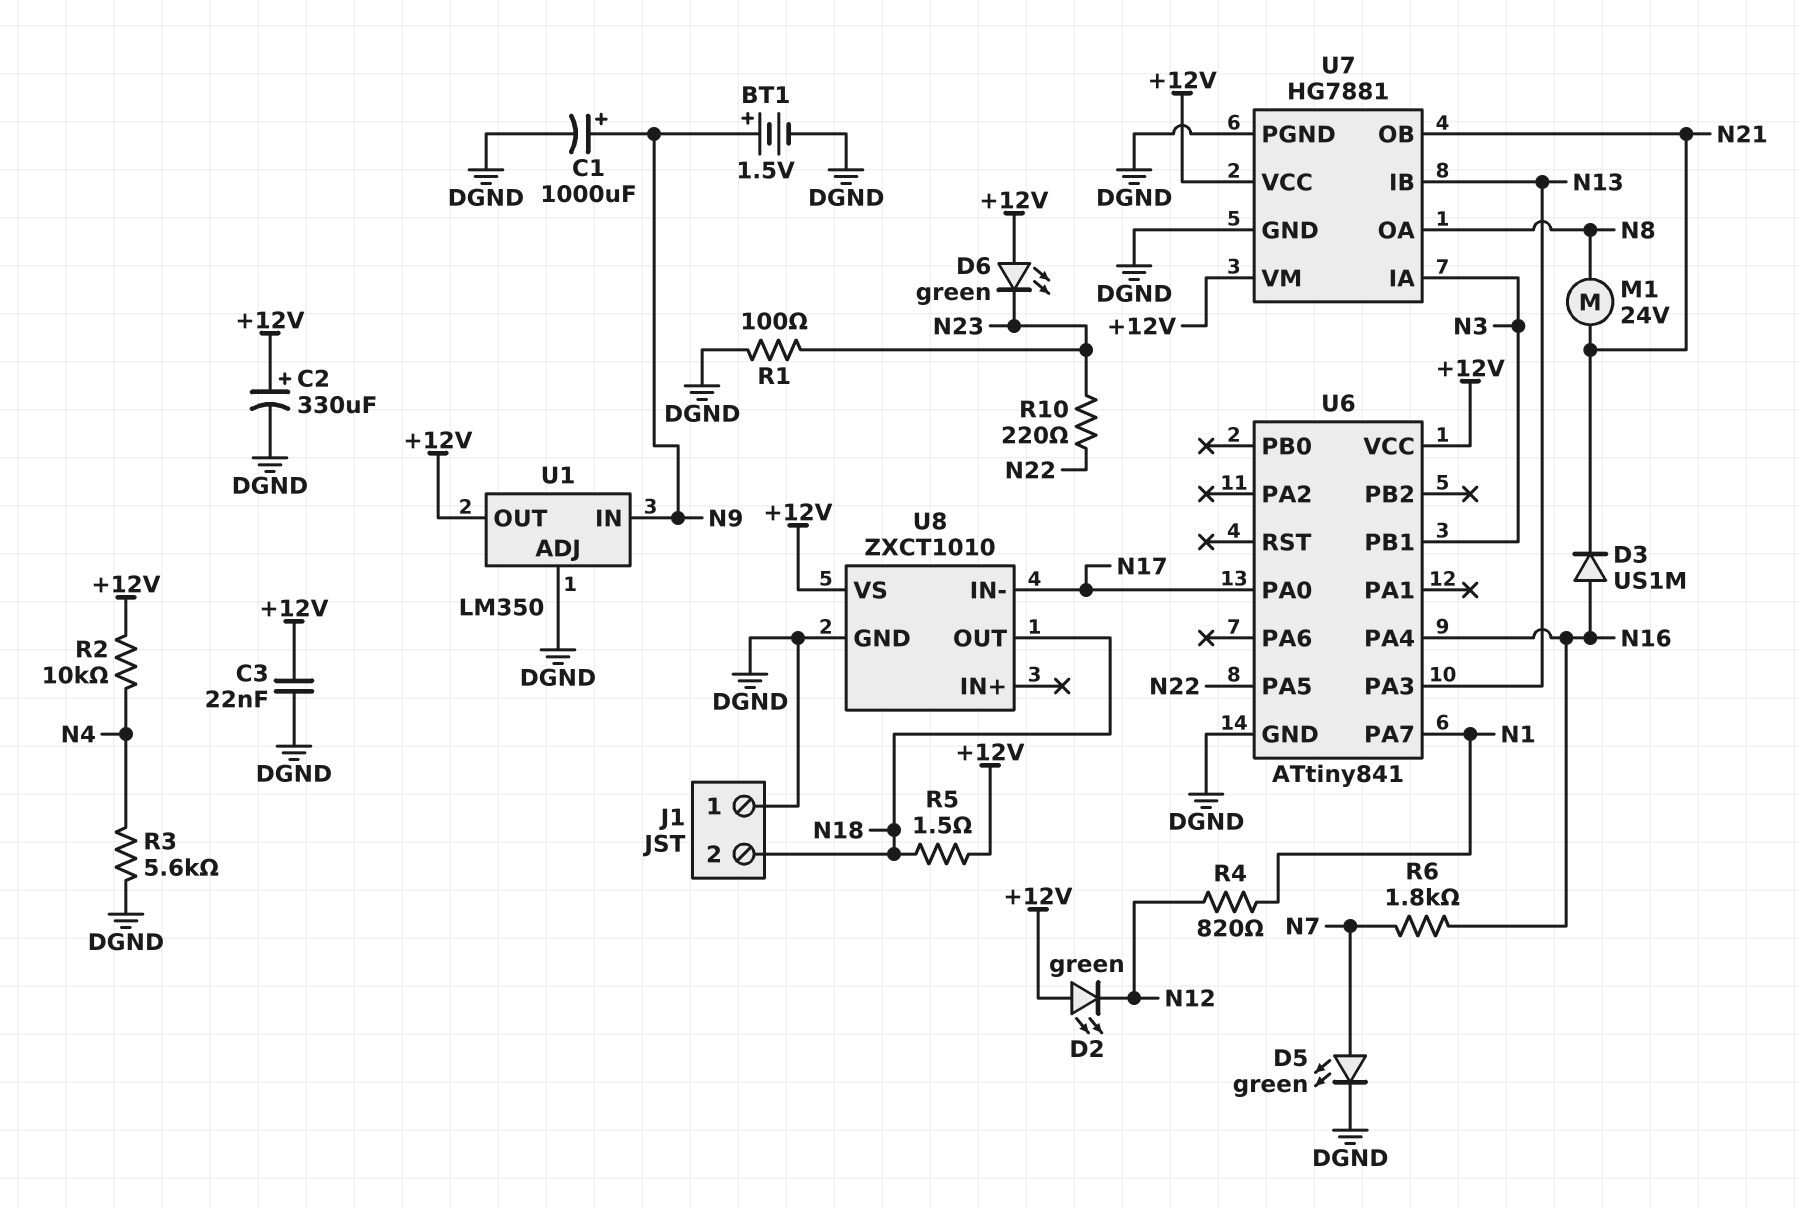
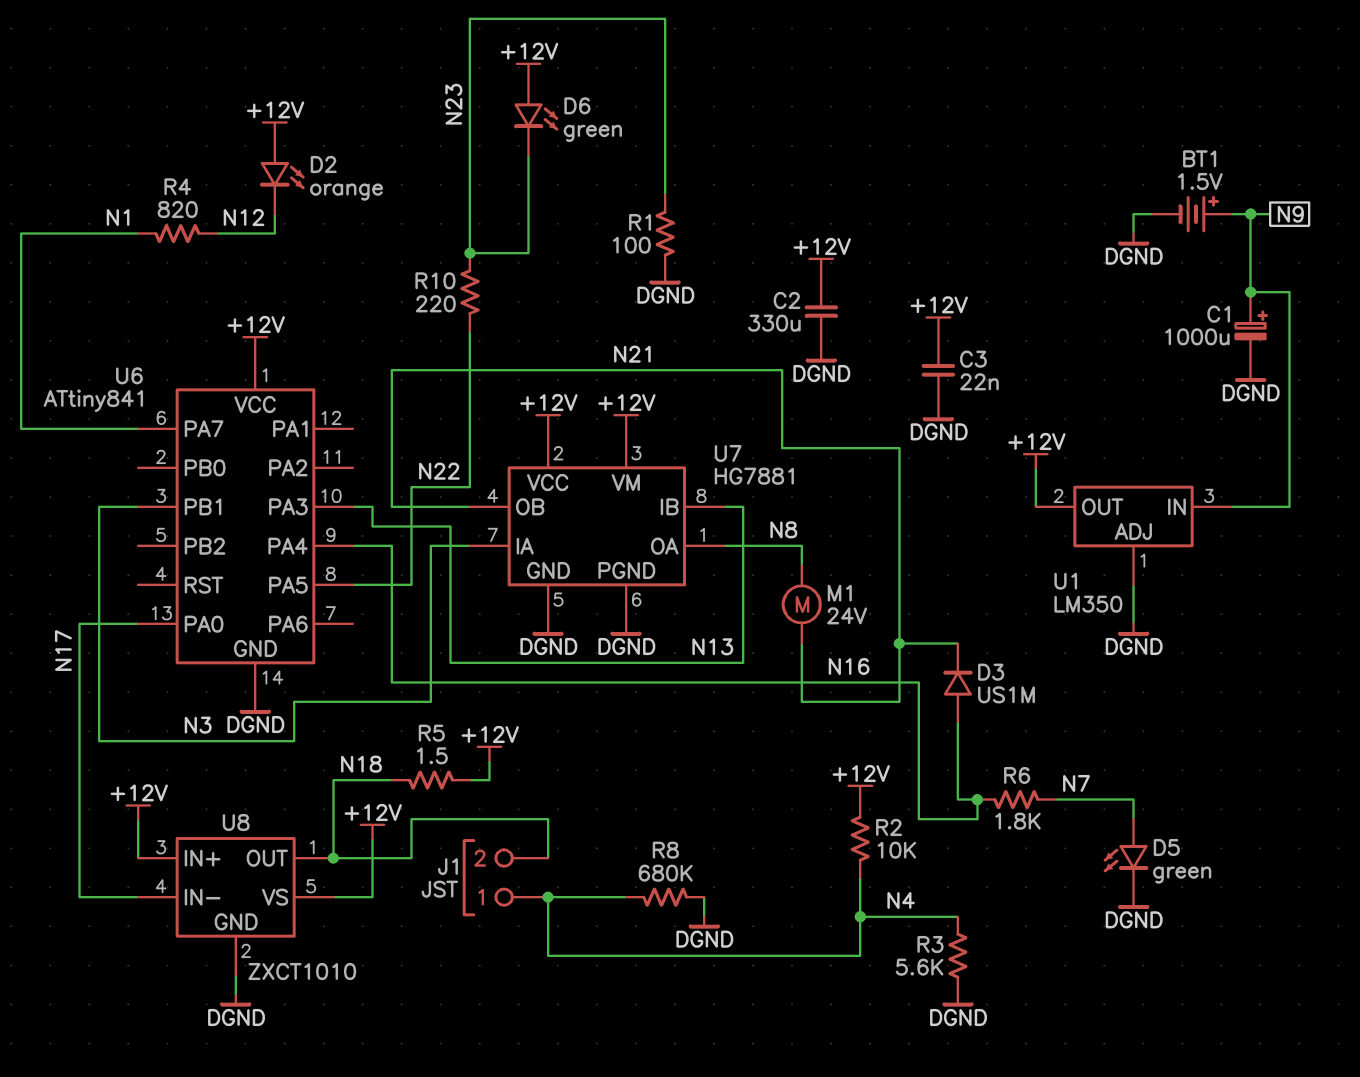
C2: 330uF (plus +12V, minus DGND) -> 330uF (+12V, DGND)
D2: LED green (A +12V, K N12) -> LED orange (A +12V, K N12)
J1 pin 1: DGND -> N4
R8: none -> 680k (DGND, N4)
U8 pin IN+: none -> +12V

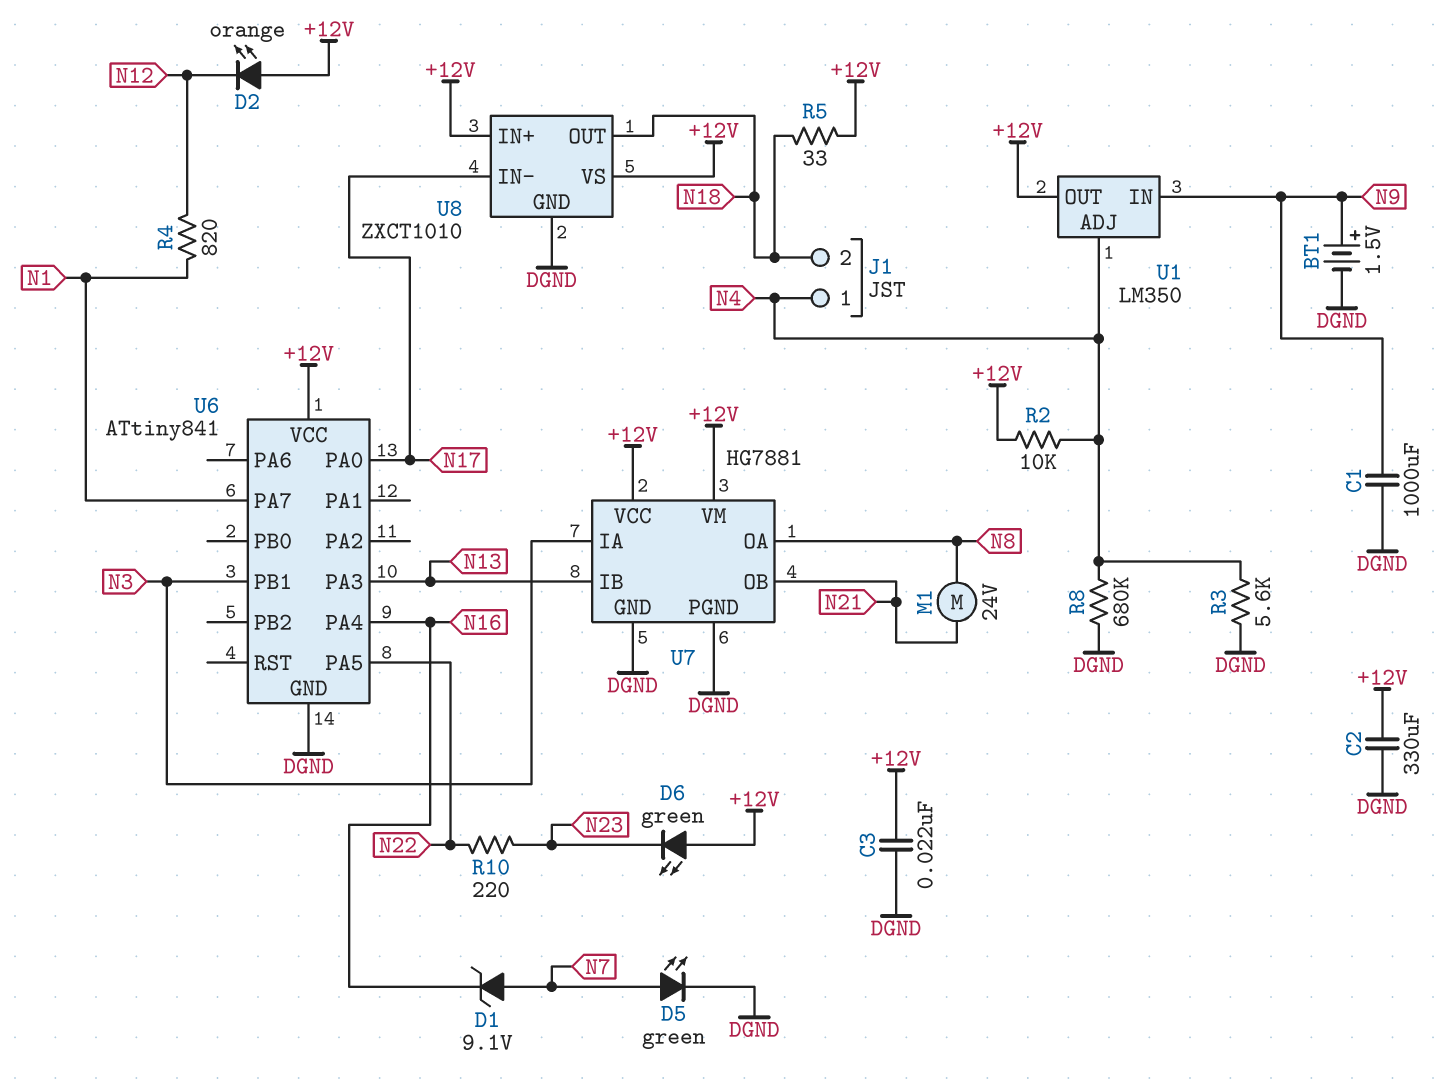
C1: 1000uF (plus N9, minus DGND) -> 1000uF (DGND, N9)
D1: none -> zener 9.1V (A N7, K N16)
D3: diode US1M (A N16, K N21) -> none
R1: 100 (DGND, N23) -> none
R5: 1.5 (+12V, N18) -> 33 (+12V, N18)
R6: 1.8k (N7, N16) -> none
U1 pin ADJ: DGND -> N4

